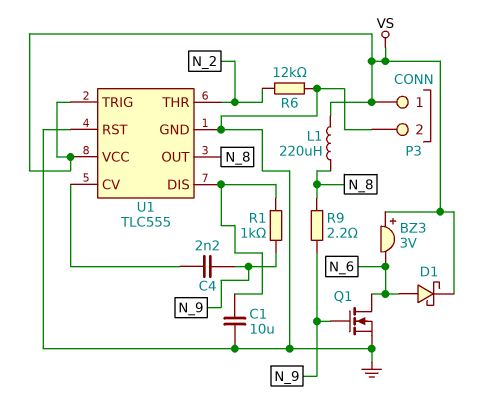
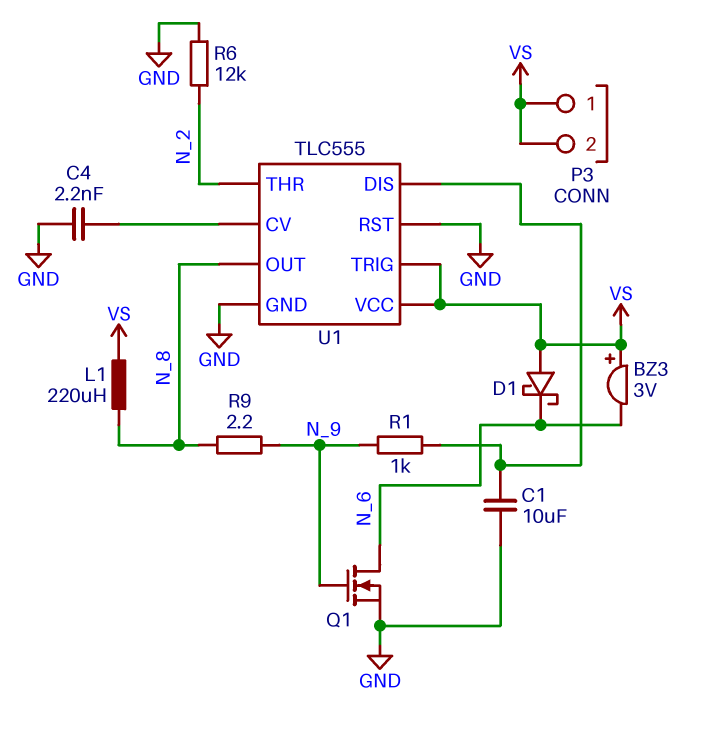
C4: 2.2nF (N_9, U1/CV) -> 2.2nF (GND, U1/CV)
D1: schottky (A N_6, K VS) -> schottky (A VS, K N_6)
P3 pin 2: GND -> VS

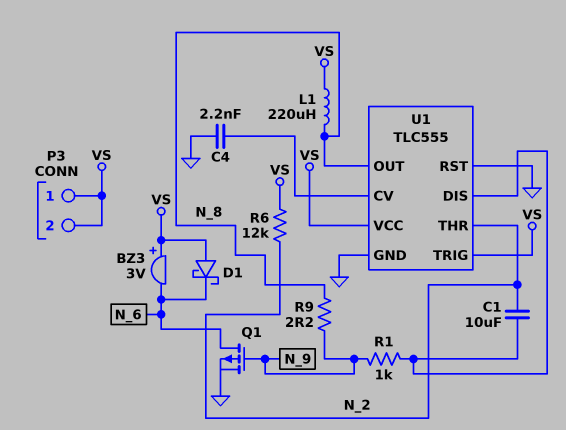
C1: 10uF (GND, U1/DIS) -> 10uF (N_2, U1/DIS)
Q1: NMOS (G N_9, D N_6, S GND) -> PMOS (G N_9, D N_6, S GND)
R6: 12k (GND, N_2) -> 12k (N_2, VS)

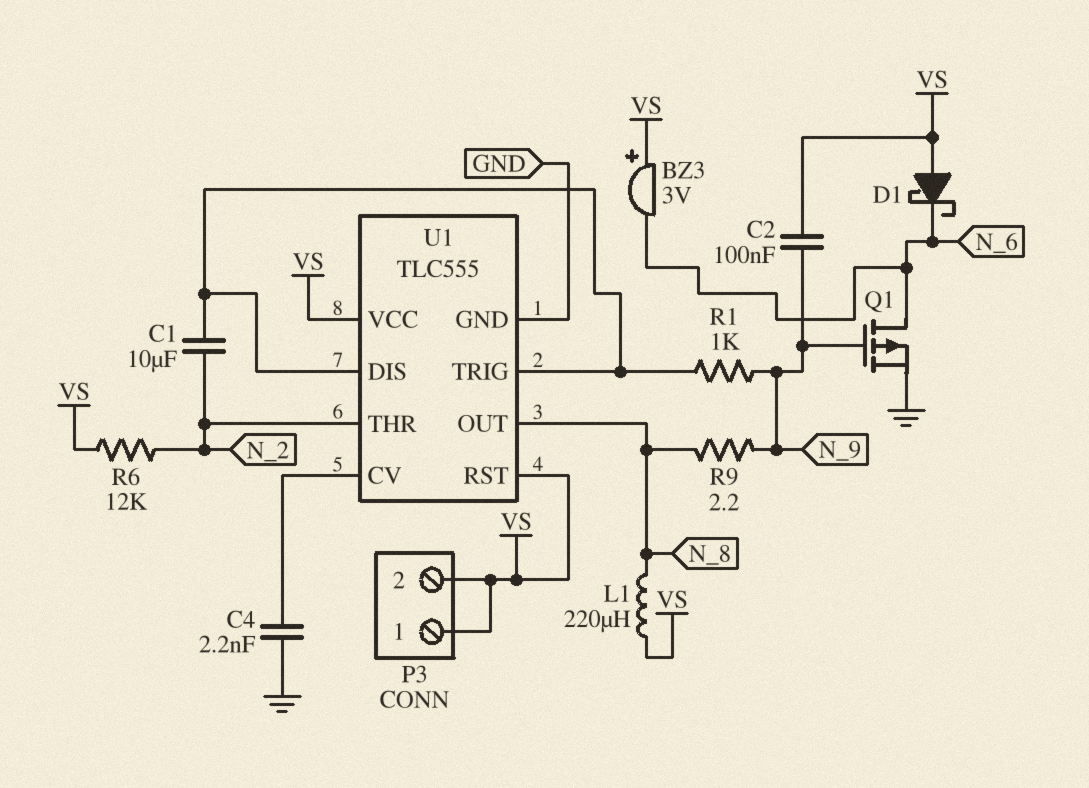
C2: none -> 100nF (N_9, VS)
U1 pin RST: GND -> VS
U1 pin TRIG: VS -> U1/DIS

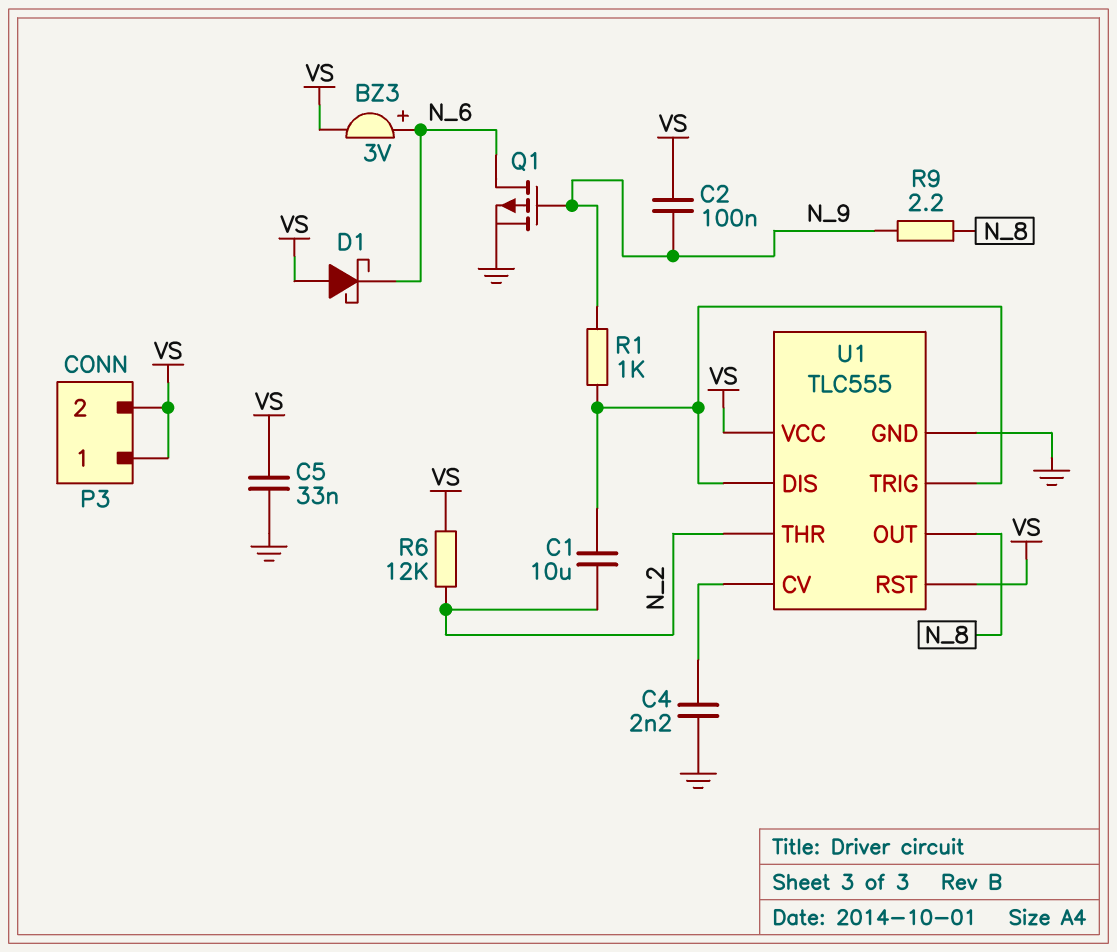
BZ3: buzzer 3V (plus VS, minus N_6) -> buzzer 3V (plus N_6, minus VS)
C5: none -> 33nF (GND, VS)
L1: 220uH (N_8, VS) -> none

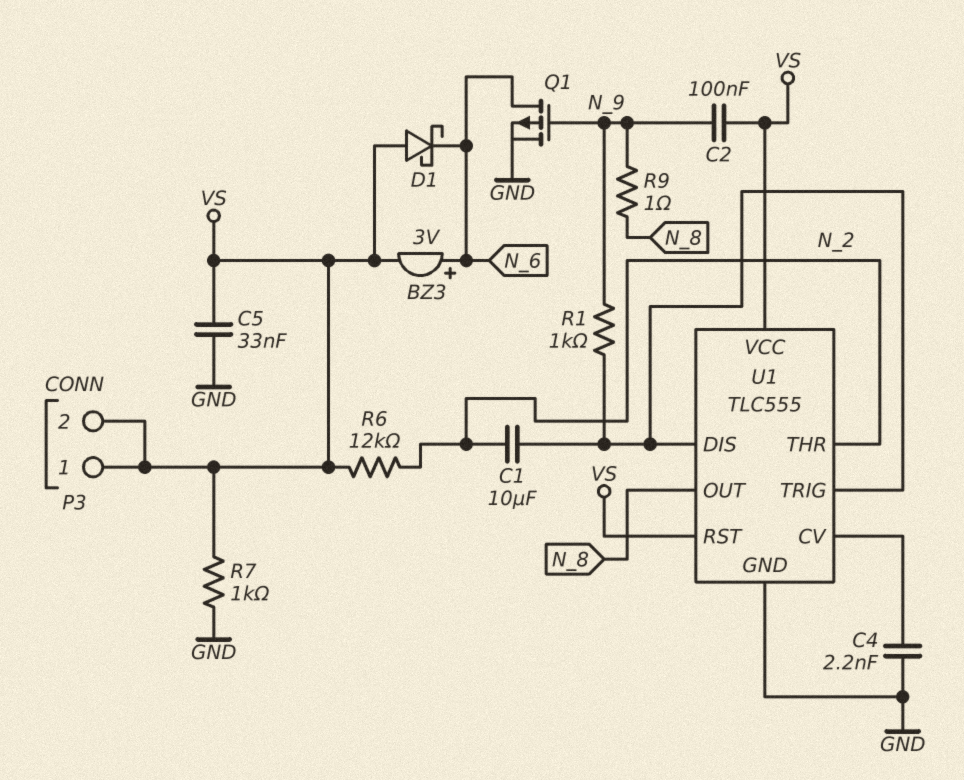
R7: none -> 1k (GND, VS)
R9: 2.2 (N_8, N_9) -> 1 (N_8, N_9)

